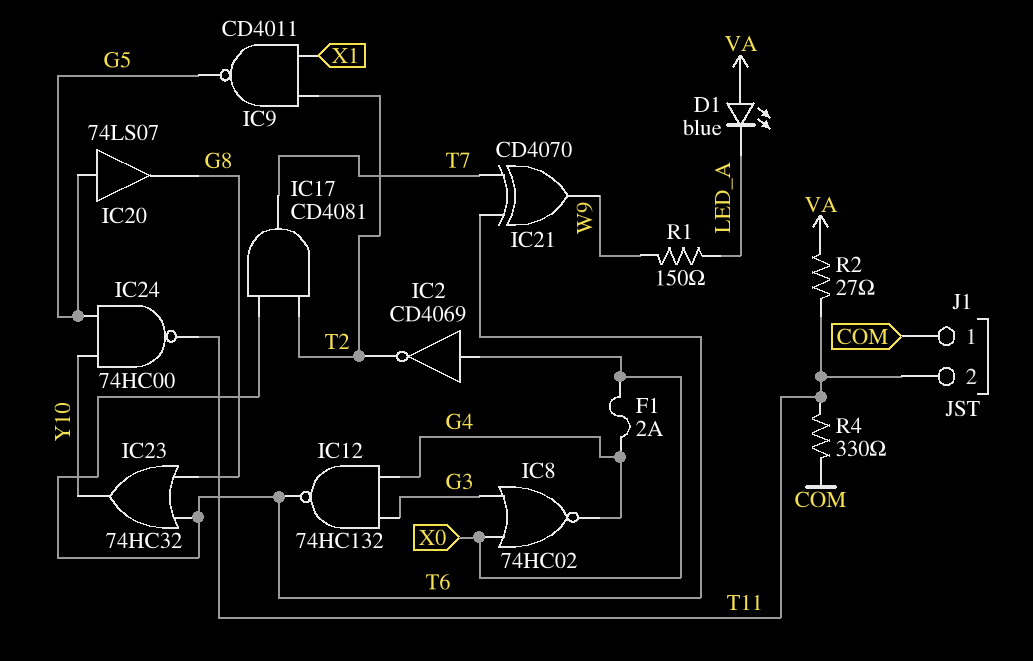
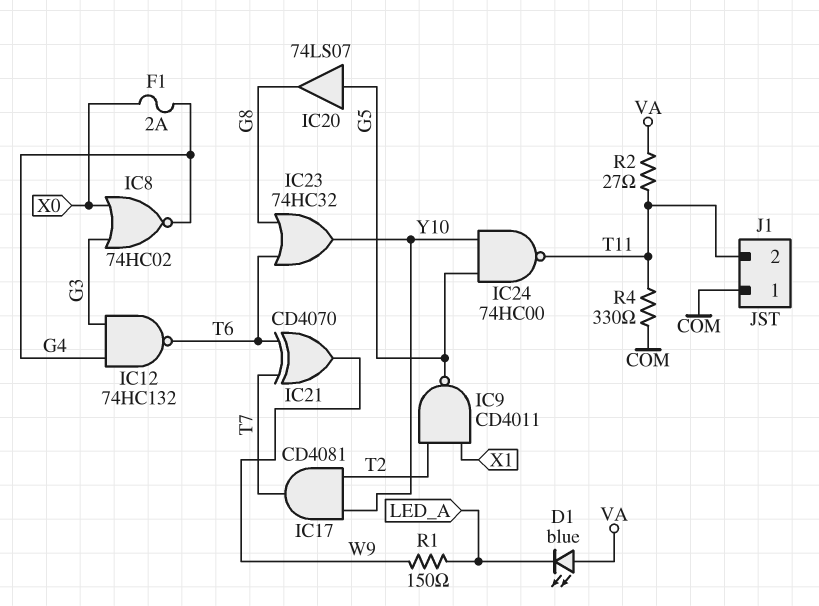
IC2: NOT CD4069 (in X0, out T2) -> none
IC17: AND CD4081 (in T2, in T6, out T7) -> AND CD4081 (in T2, in Y10, out T7)

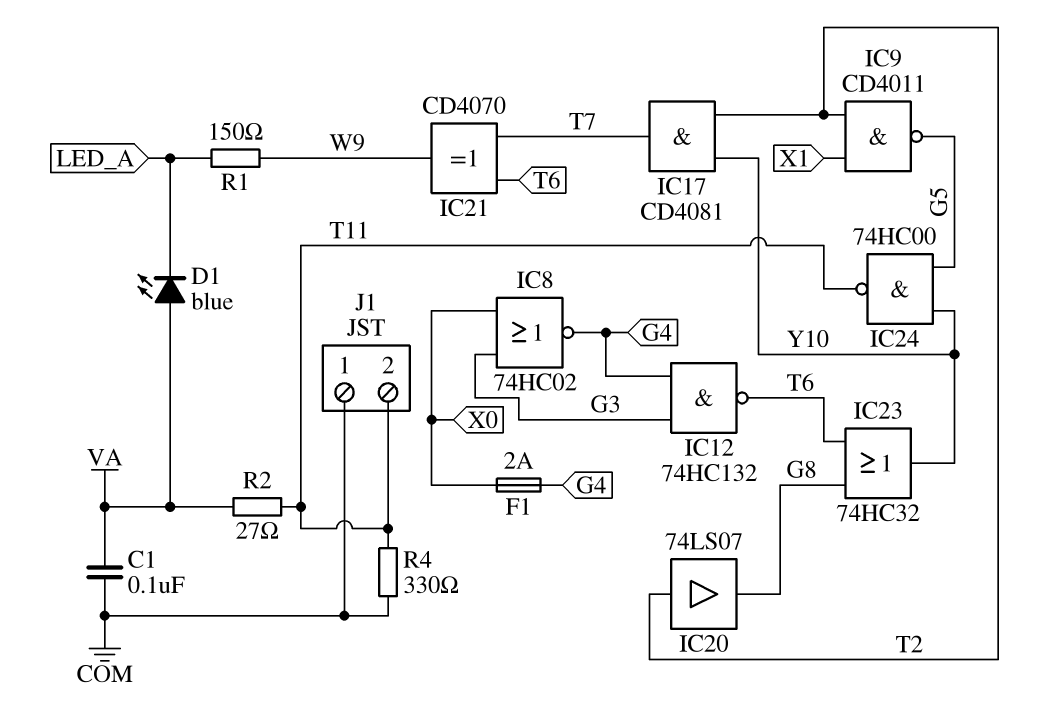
C1: none -> 100nF (COM, VA)
IC20: buffer 74LS07 (in G5, out G8) -> buffer 74LS07 (in T2, out G8)

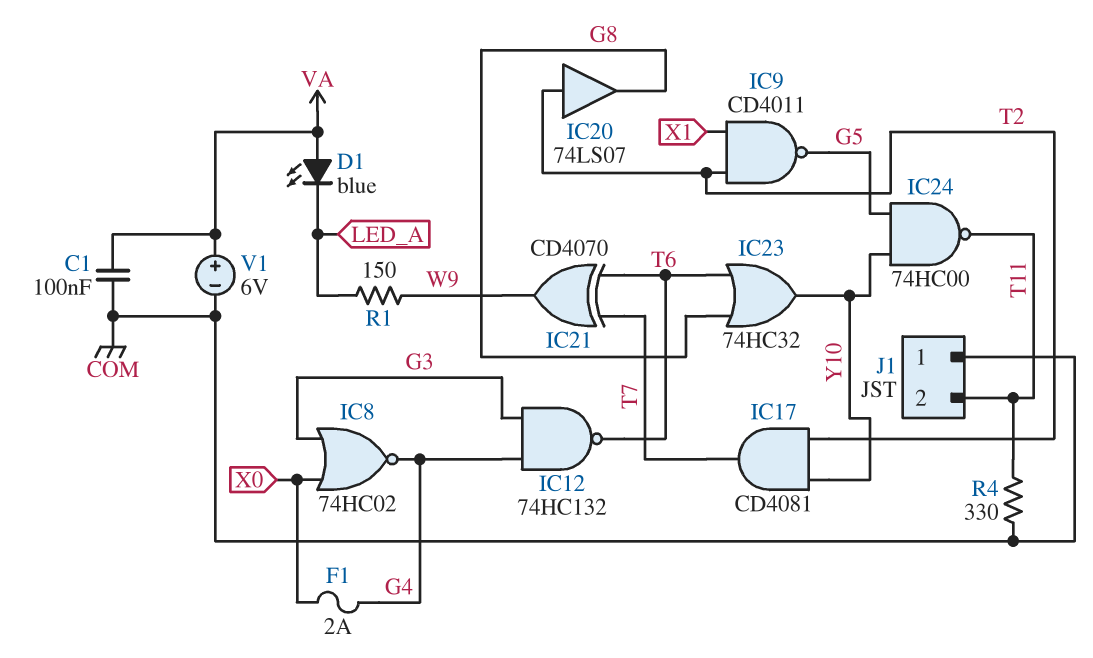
R2: 27 (T11, VA) -> none
V1: none -> 6V (plus VA, minus COM)

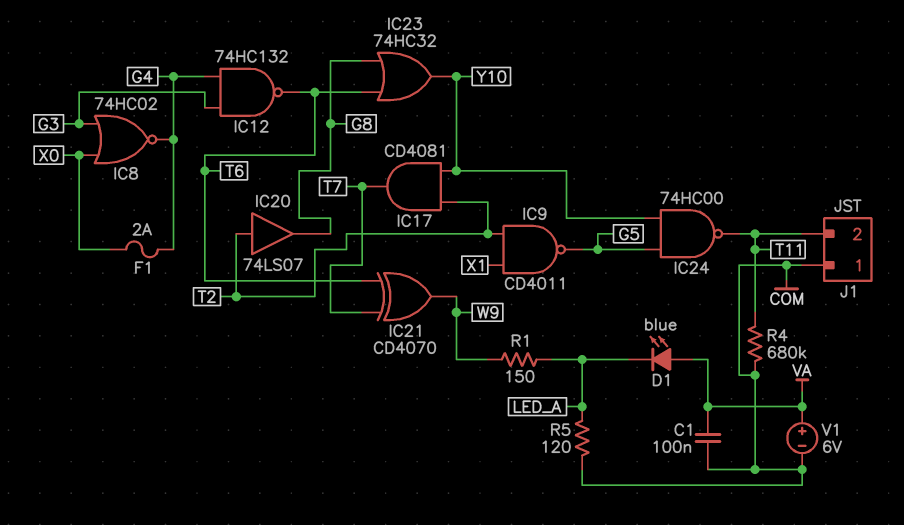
R4: 330 (COM, T11) -> 680k (COM, T11)
R5: none -> 120 (COM, LED_A)

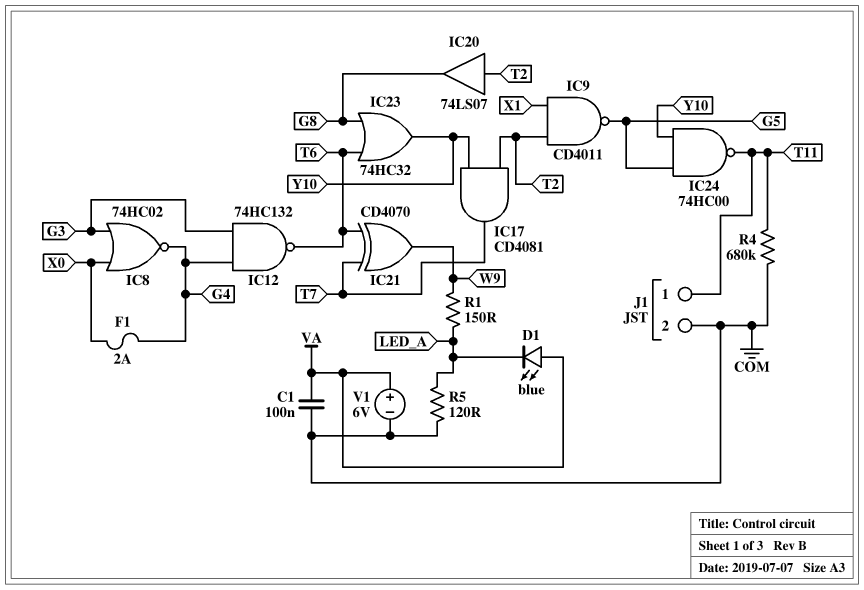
J1 pin 1: COM -> T11
J1 pin 2: T11 -> COM

